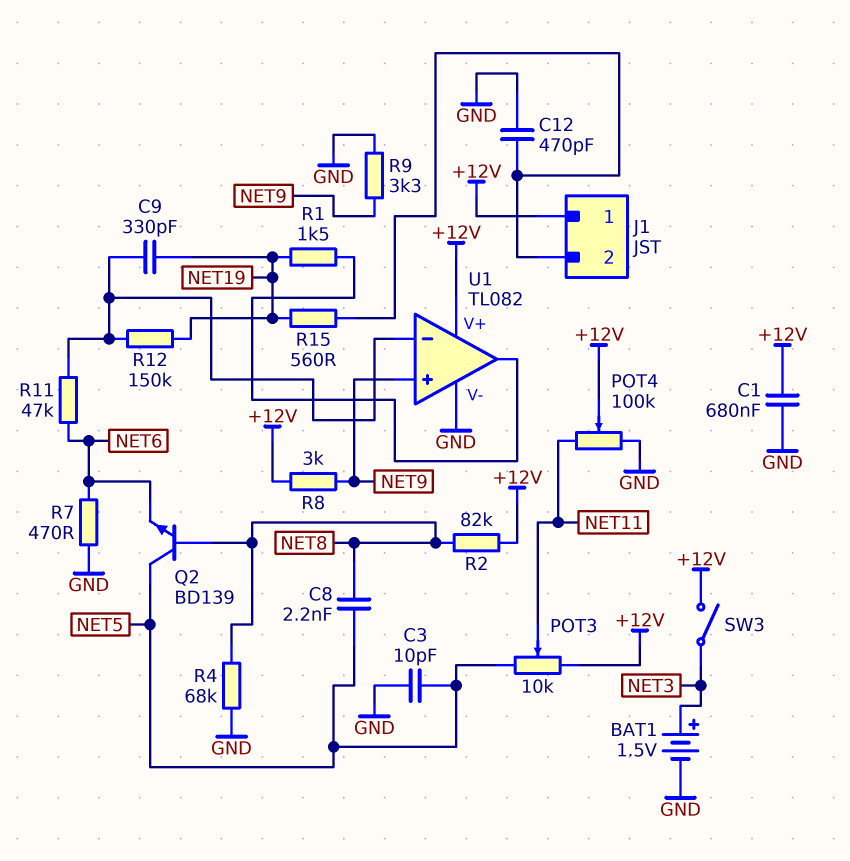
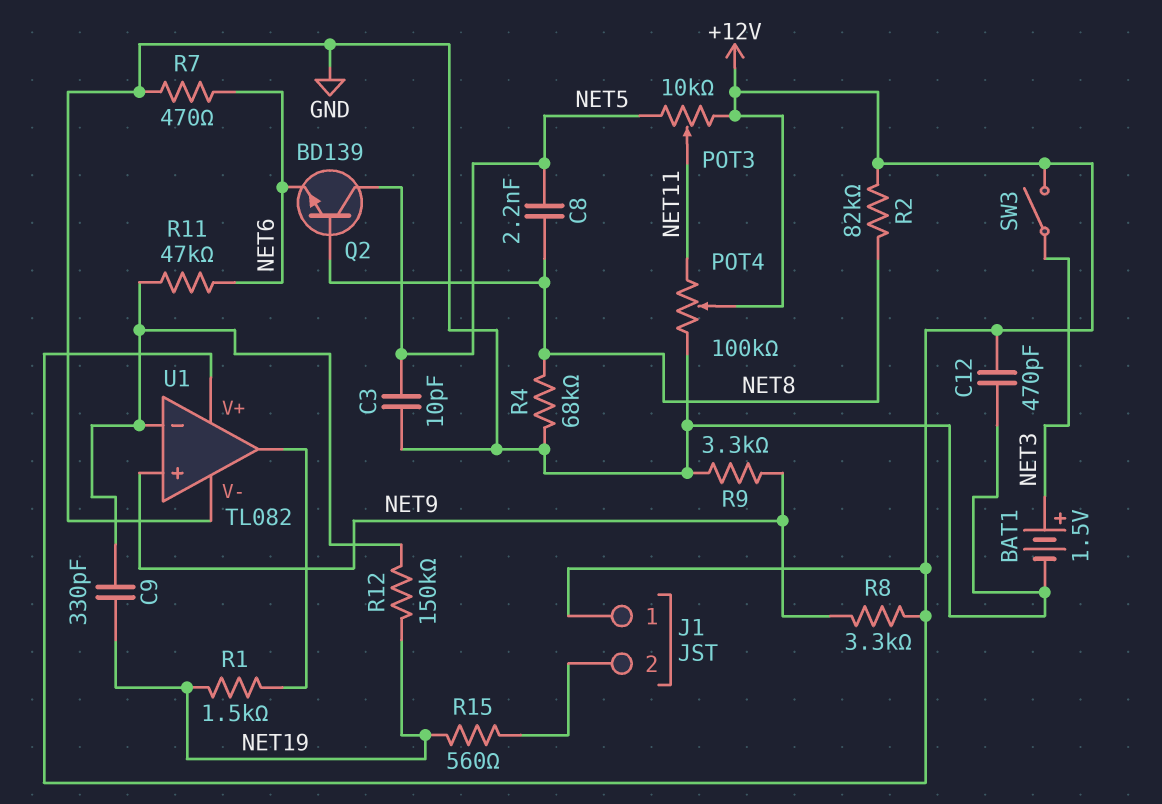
C1: 680nF (+12V, GND) -> none
C12: 470pF (GND, J1/2) -> 470pF (+12V, GND)
R8: 3k (+12V, NET9) -> 3.3k (+12V, NET9)

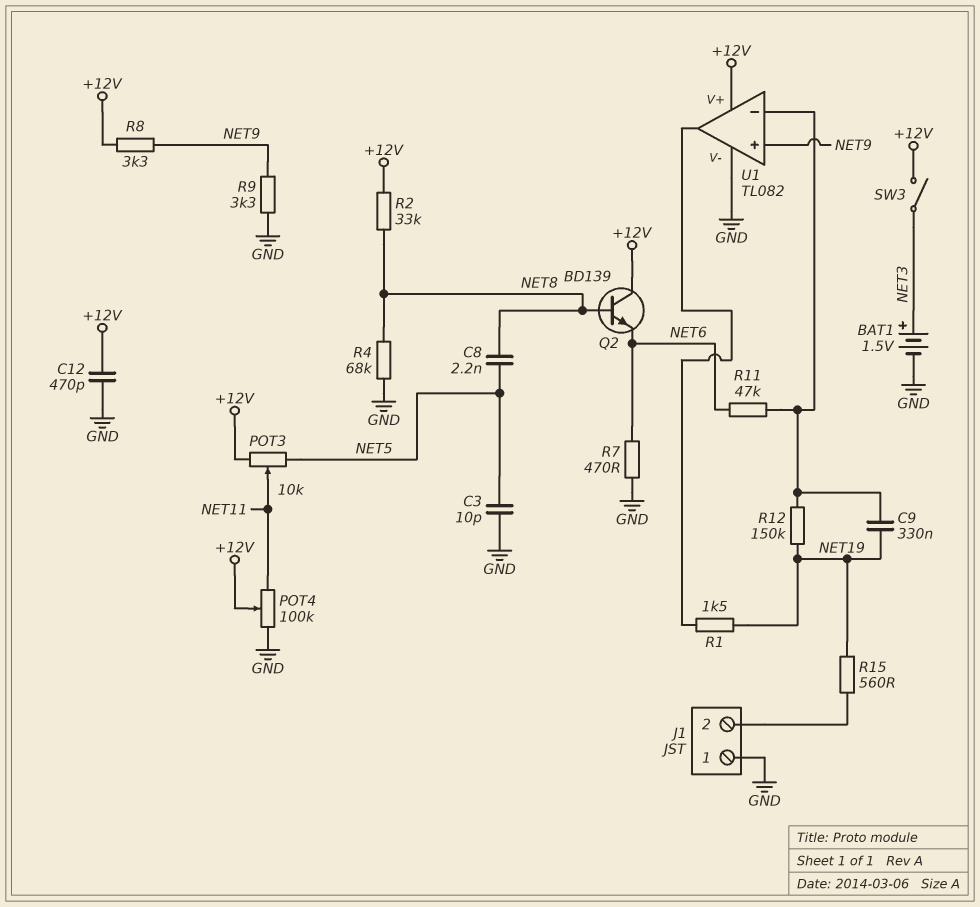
C9: 330pF (NET19, U1/in-) -> 330nF (NET19, U1/in-)
J1 pin 1: +12V -> GND
Q2: NPN BD139 (B NET8, C NET5, E NET6) -> NPN BD139 (B NET8, C +12V, E NET6)
R2: 82k (+12V, NET8) -> 33k (+12V, NET8)

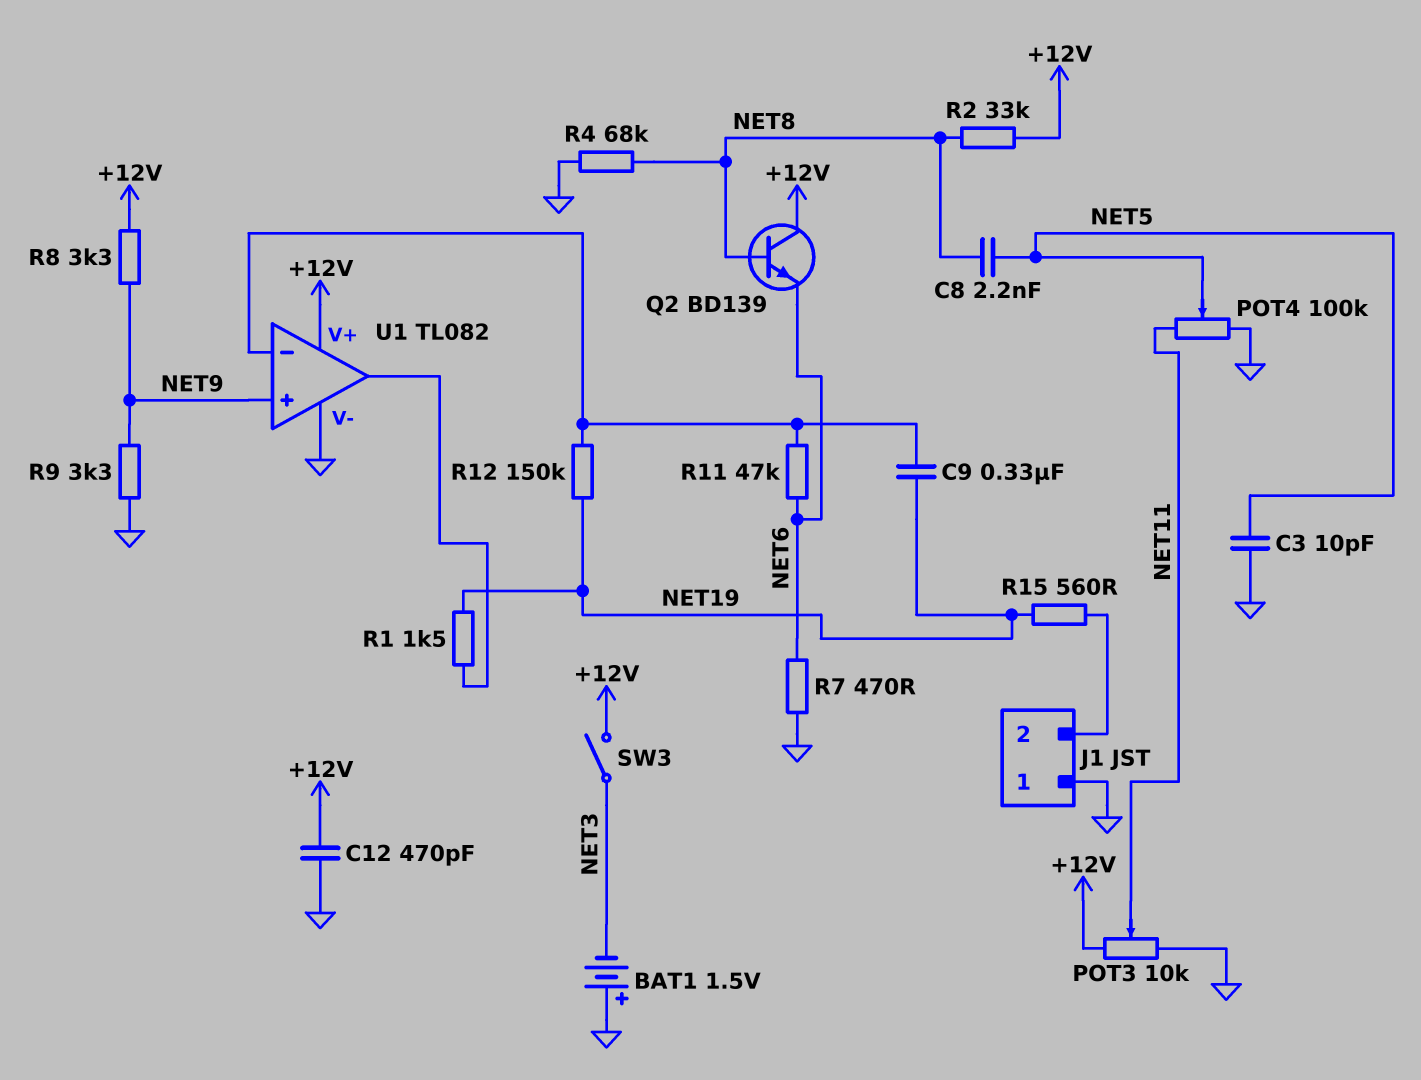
BAT1: 1.5V (plus NET3, minus GND) -> 1.5V (plus GND, minus NET3)
POT3: 10k (+12V, NET5, wiper NET11) -> 10k (+12V, GND, wiper NET11)
POT4: 100k (GND, NET11, wiper +12V) -> 100k (GND, NET11, wiper NET5)

